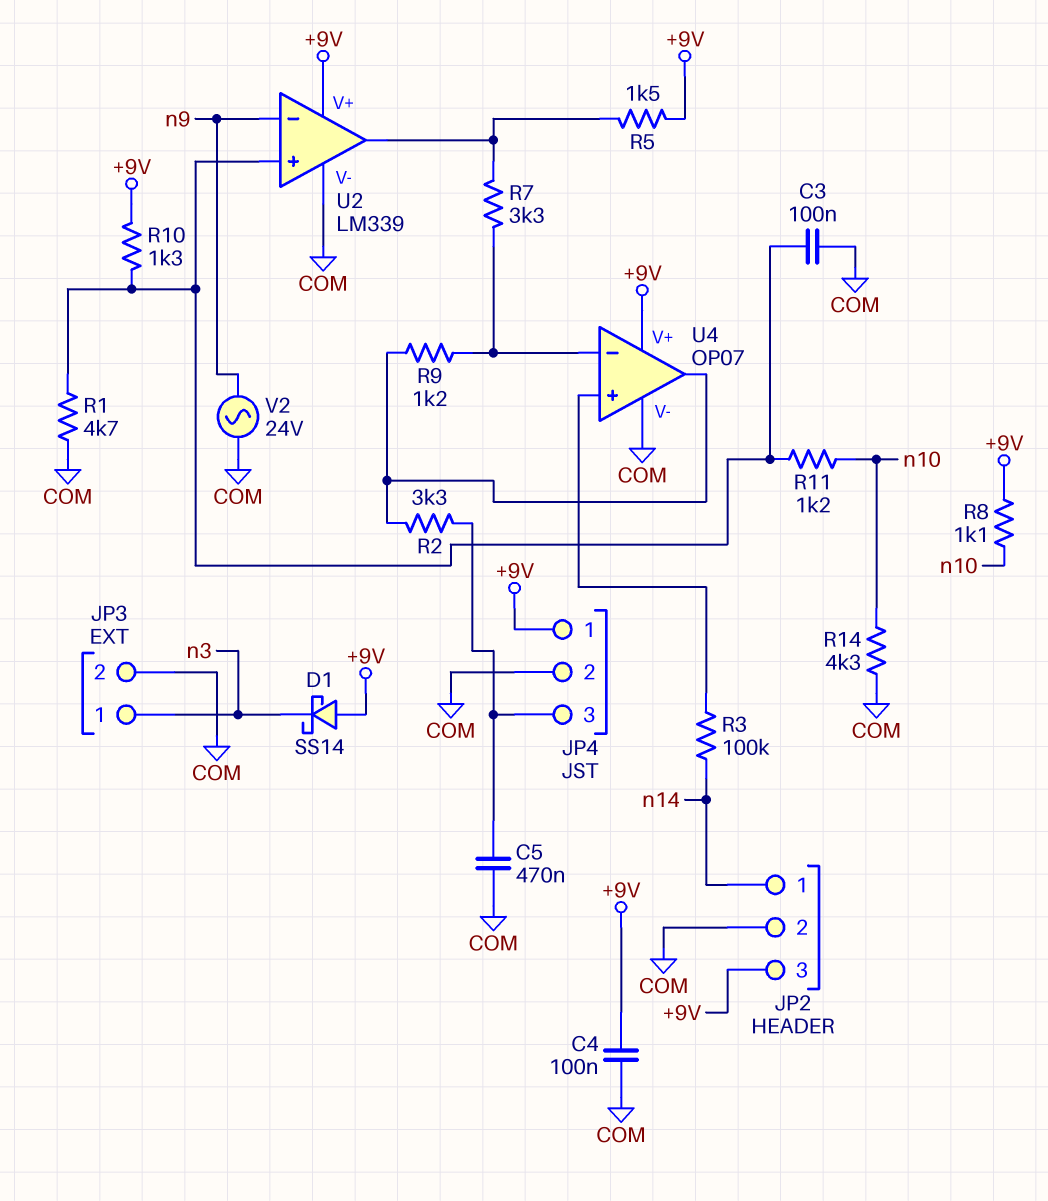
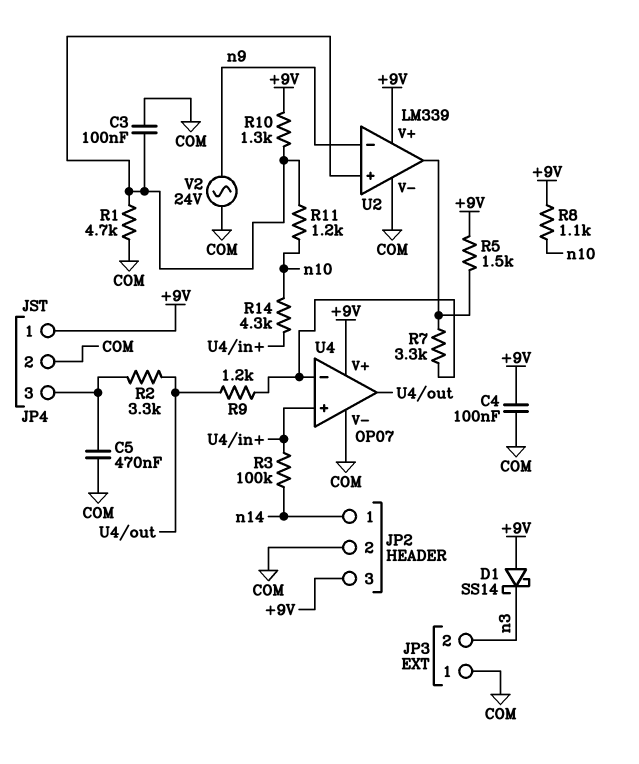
JP3 pin 1: n3 -> COM
JP3 pin 2: COM -> n3
R14: 4.3k (COM, n10) -> 4.3k (U4/in+, n10)

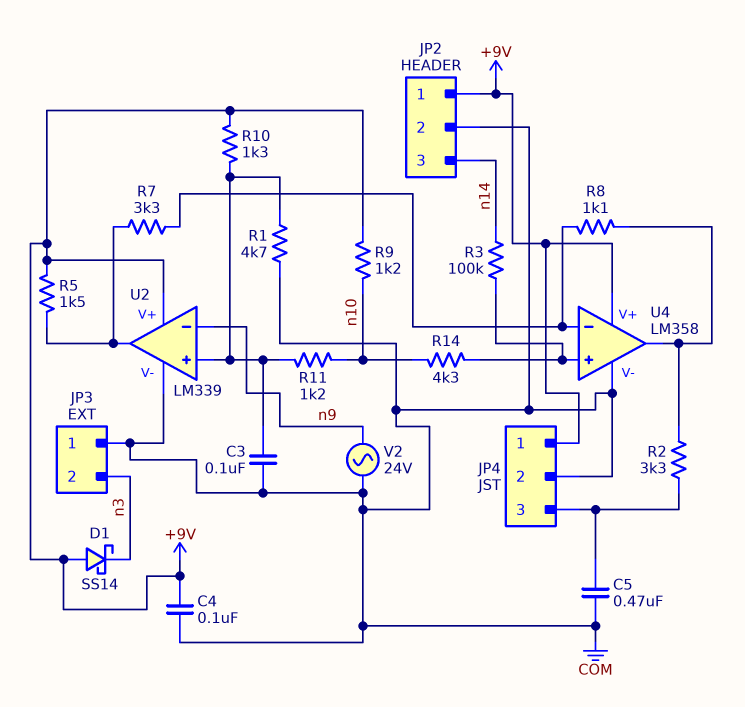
JP2 pin 1: n14 -> +9V
JP2 pin 3: +9V -> n14
R8: 1.1k (+9V, n10) -> 1.1k (U4/in-, U4/out)
R9: 1.2k (U4/in-, U4/out) -> 1.2k (+9V, n10)
U4: OP07 -> LM358

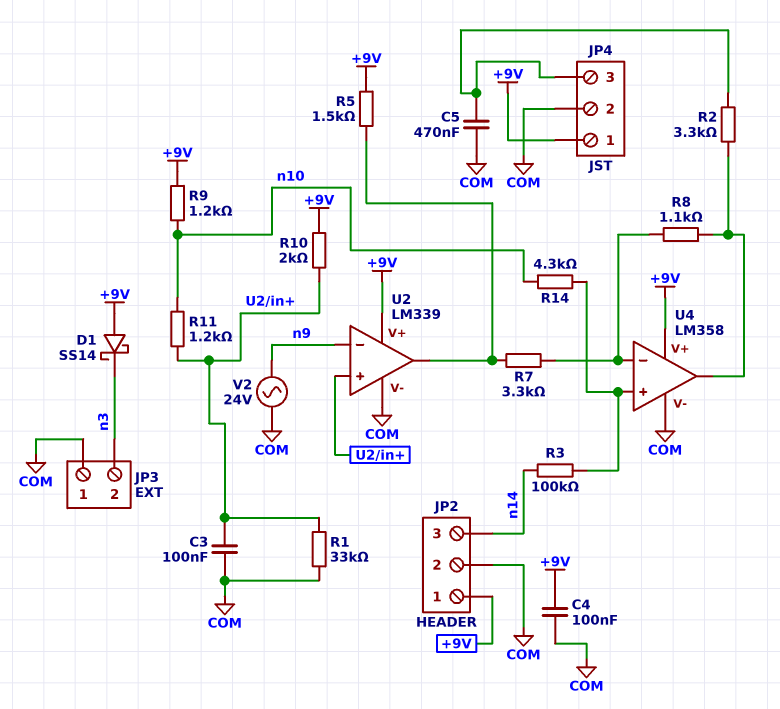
R1: 4.7k (COM, U2/in+) -> 33k (COM, U2/in+)
R10: 1.3k (+9V, U2/in+) -> 2k (+9V, U2/in+)

